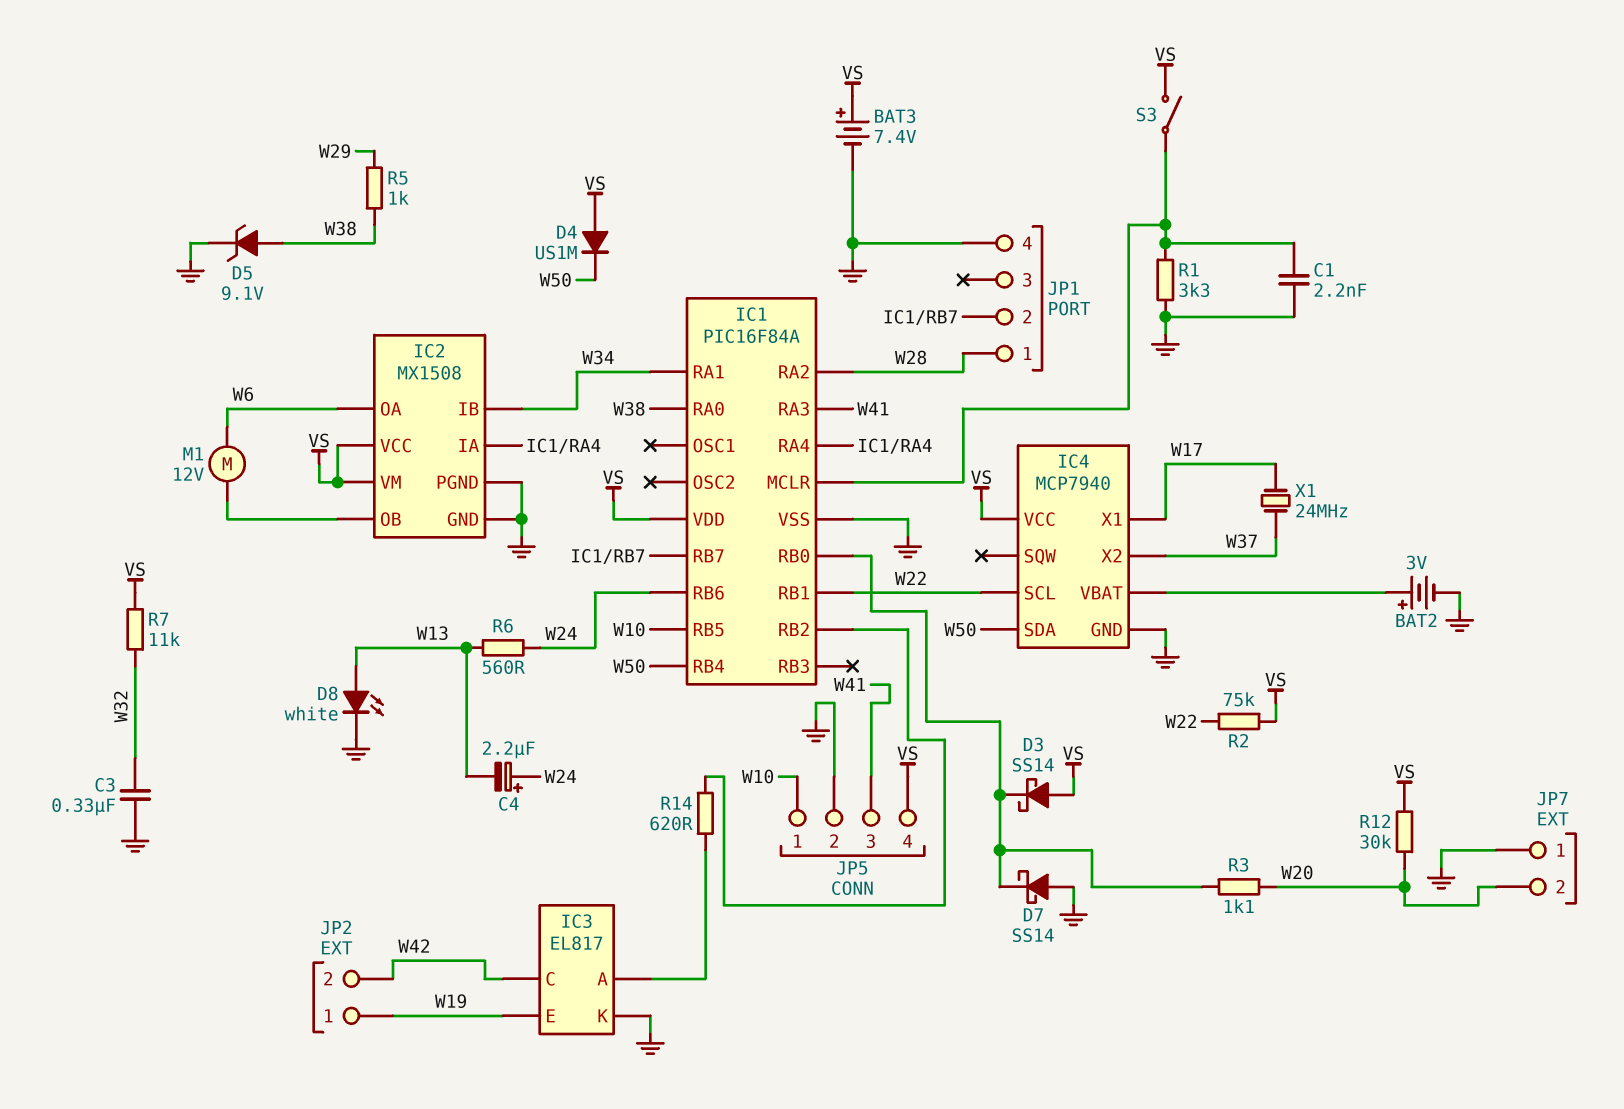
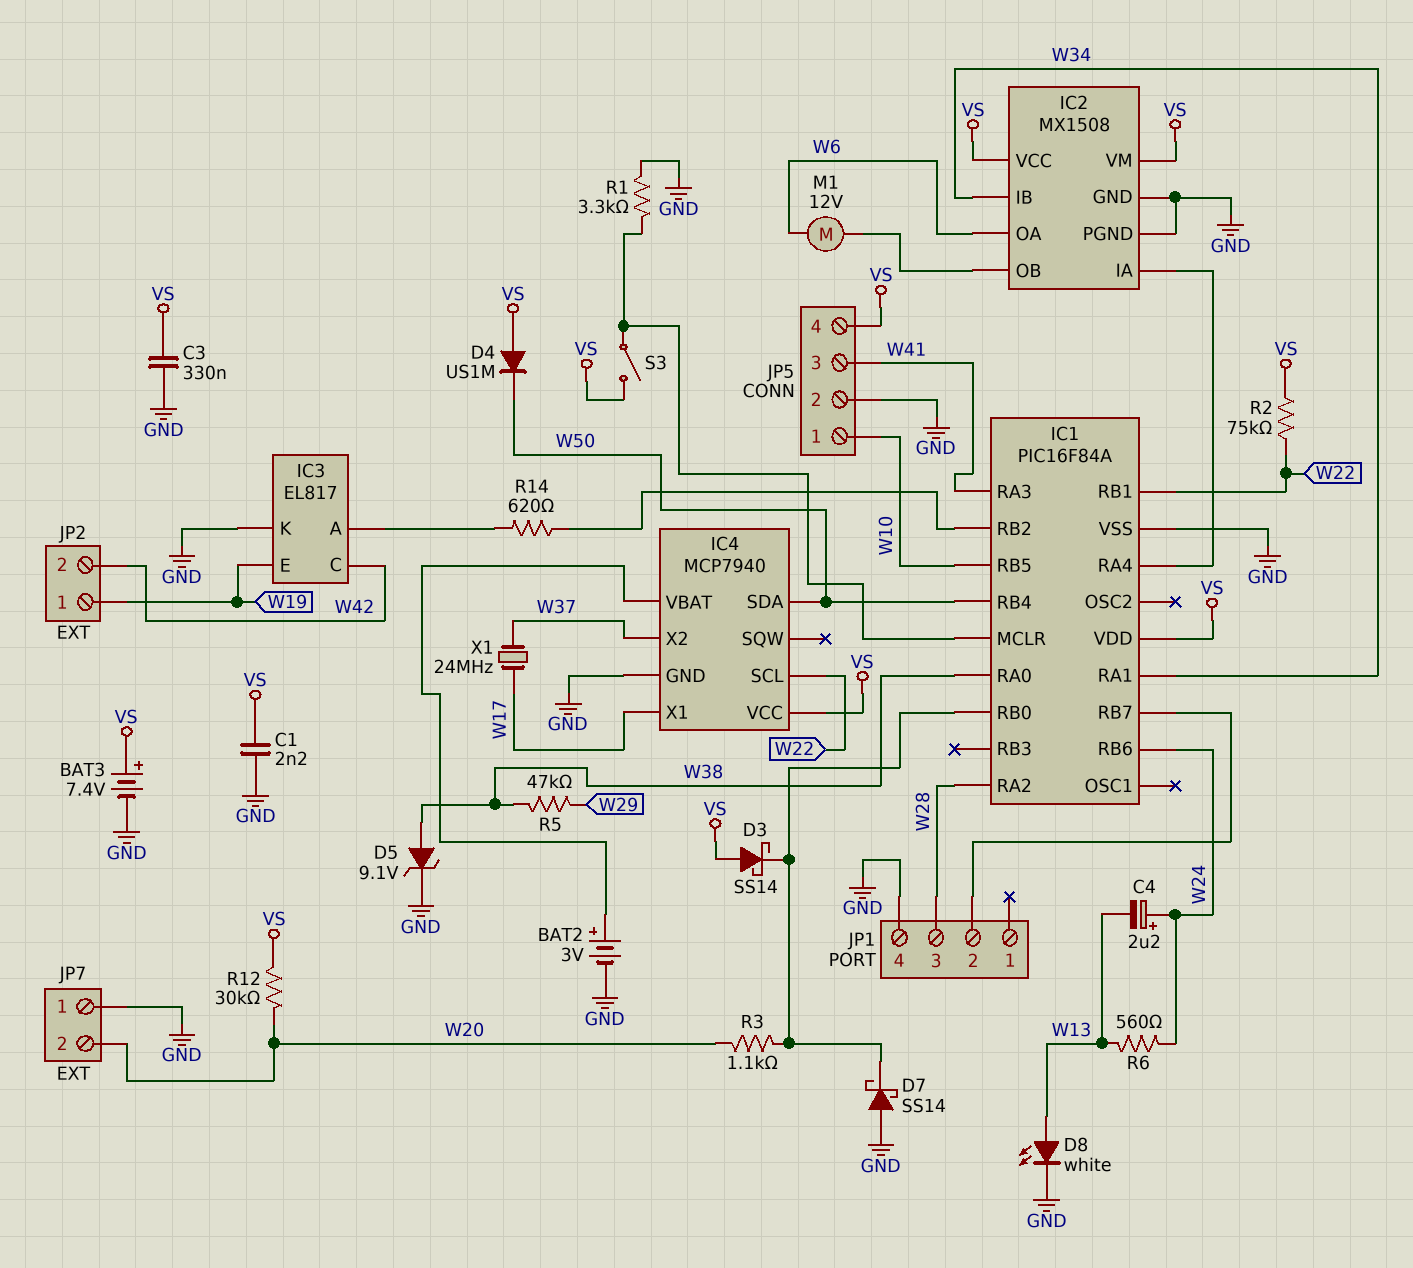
C1: 2.2nF (GND, IC1/MCLR) -> 2.2nF (GND, VS)
C3: 330nF (GND, W32) -> 330nF (GND, VS)
JP1 pin 1: W28 -> none
JP1 pin 3: none -> W28
R5: 1k (W29, W38) -> 47k (W29, W38)
R7: 11k (VS, W32) -> none

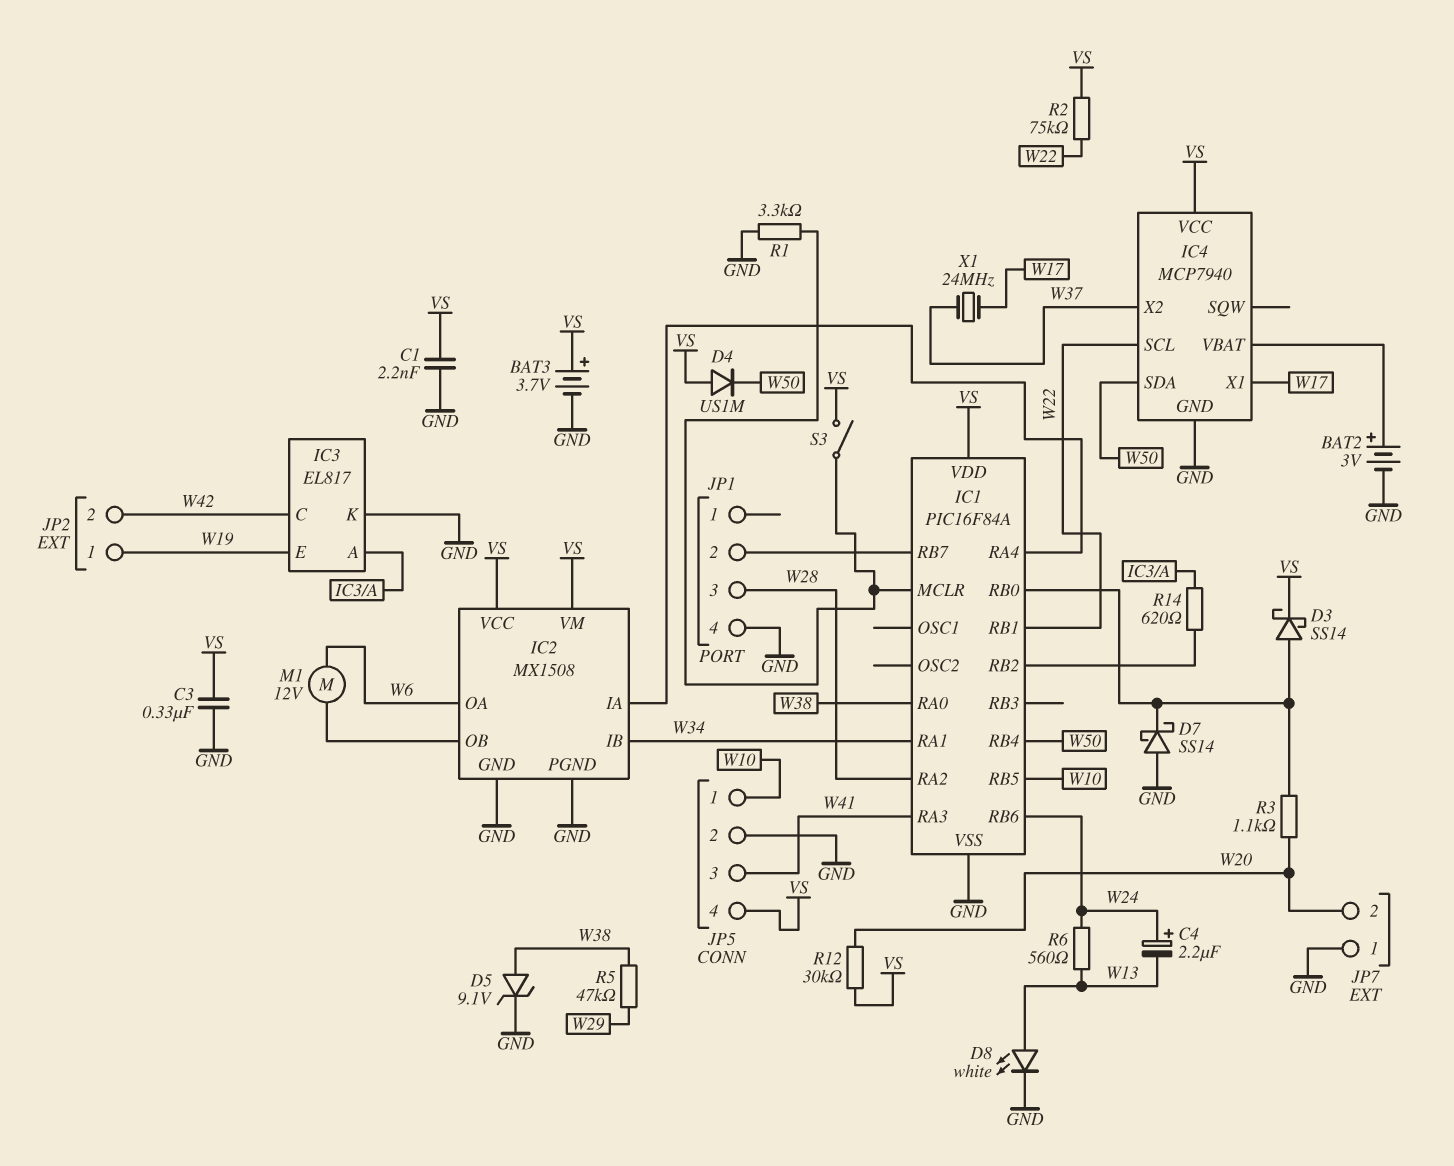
BAT3: 7.4V (plus VS, minus GND) -> 3.7V (plus VS, minus GND)
D3: schottky SS14 (A VS, K IC1/RB0) -> schottky SS14 (A IC1/RB0, K VS)

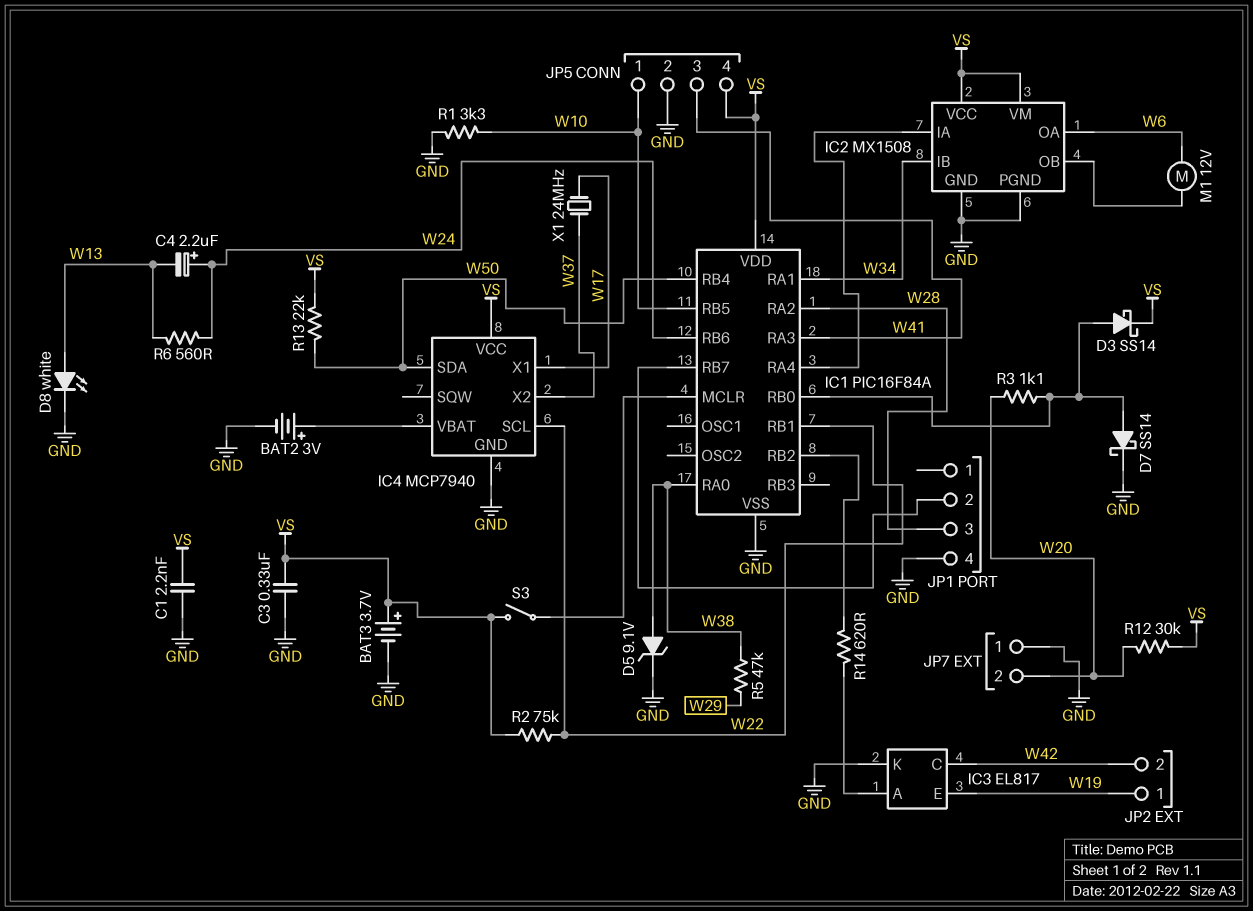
D4: diode US1M (A VS, K W50) -> none
D7: schottky SS14 (A GND, K IC1/RB0) -> schottky SS14 (A IC1/RB0, K GND)
R1: 3.3k (GND, IC1/MCLR) -> 3.3k (GND, W10)
R13: none -> 22k (VS, W50)

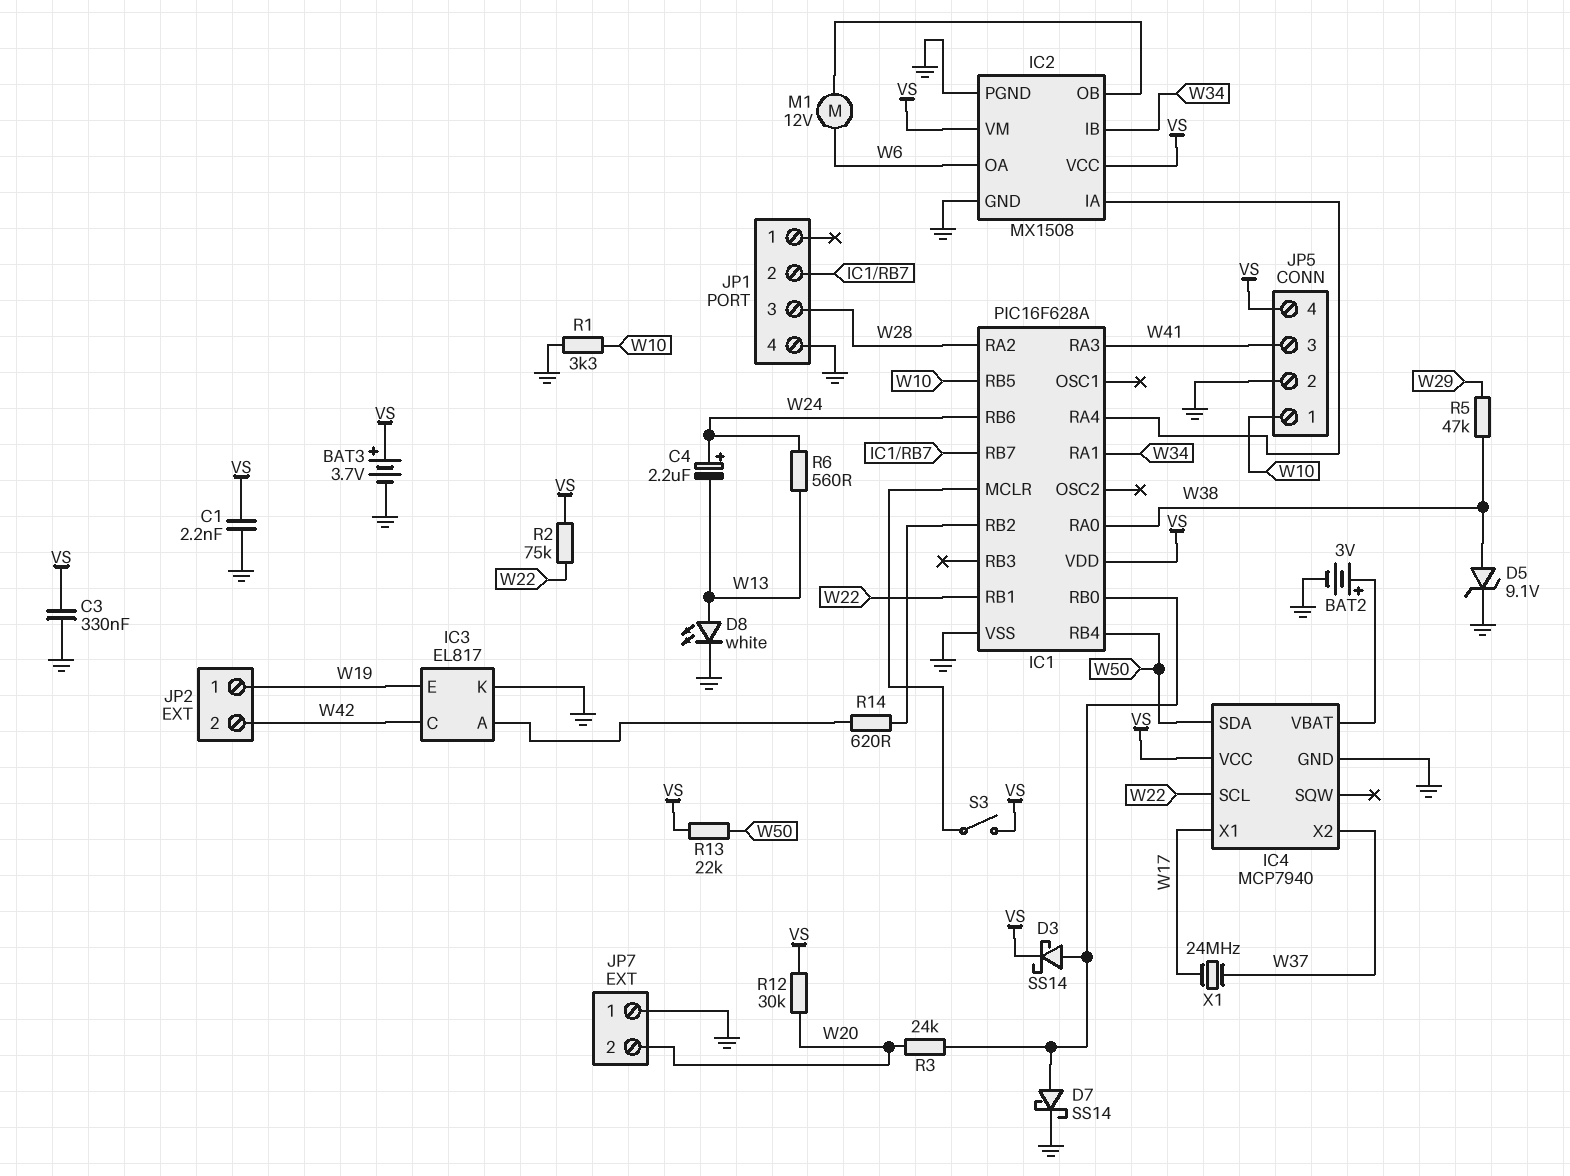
IC1: PIC16F84A -> PIC16F628A
R3: 1.1k (IC1/RB0, W20) -> 24k (IC1/RB0, W20)

